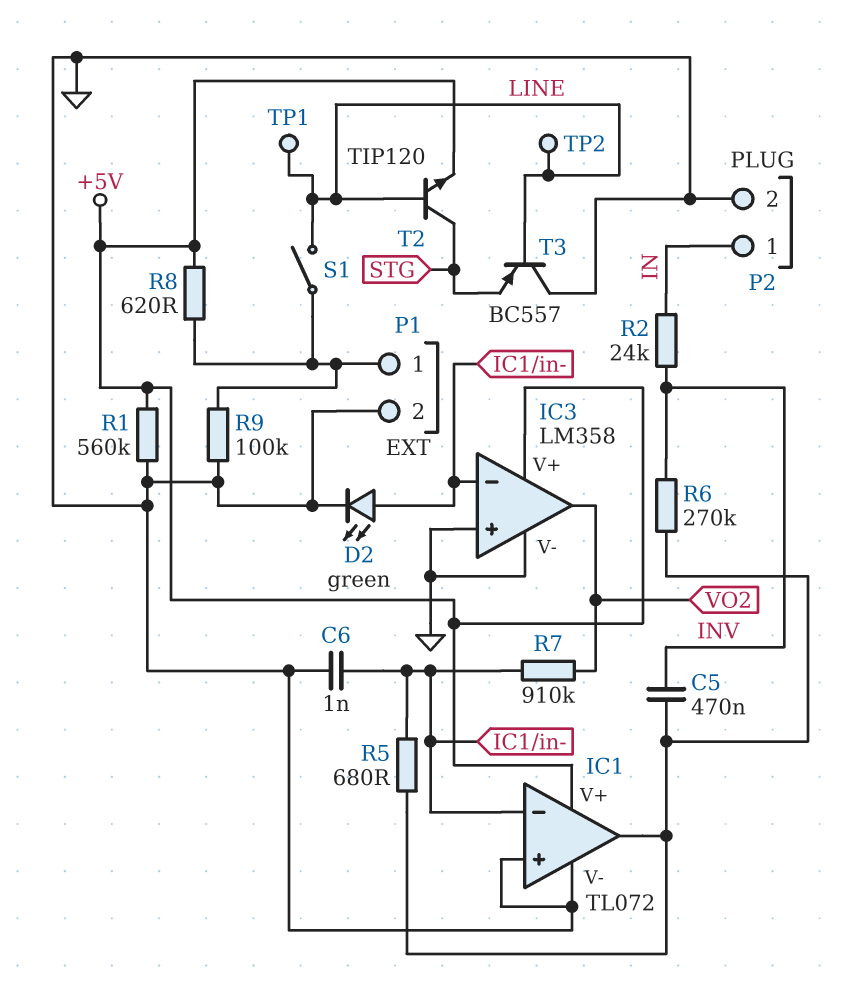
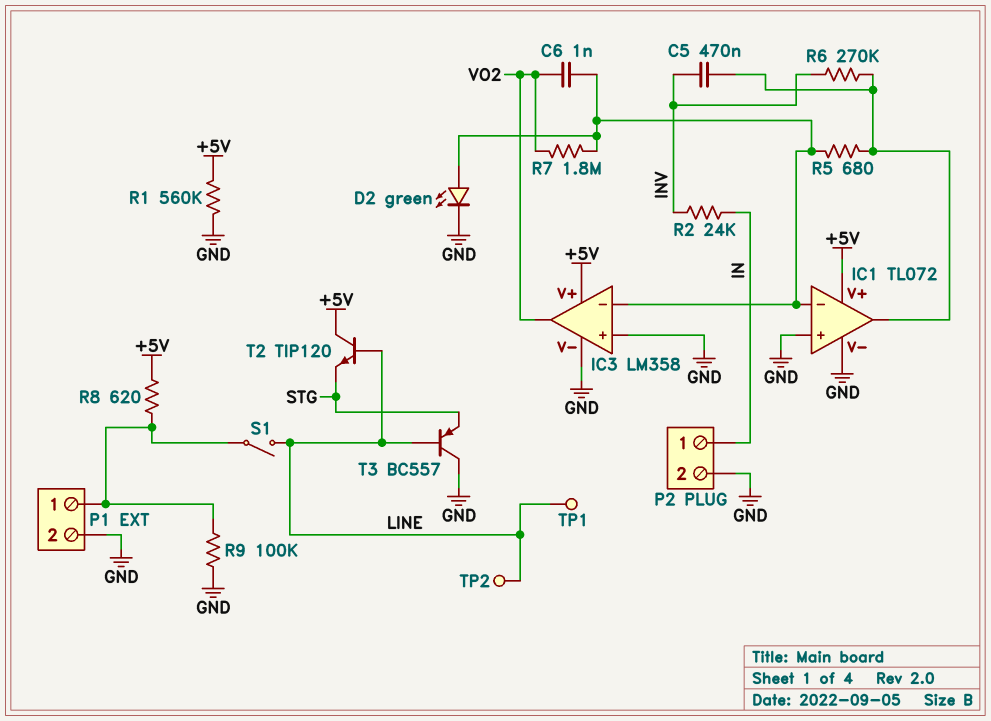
C6: 1nF (GND, IC1/in-) -> 1nF (IC1/in-, VO2)
R7: 910k (IC1/in-, VO2) -> 1.8M (IC1/in-, VO2)
T2: NPN TIP120 (B LINE, C STG, E +5V) -> NPN TIP120 (B LINE, C +5V, E STG)

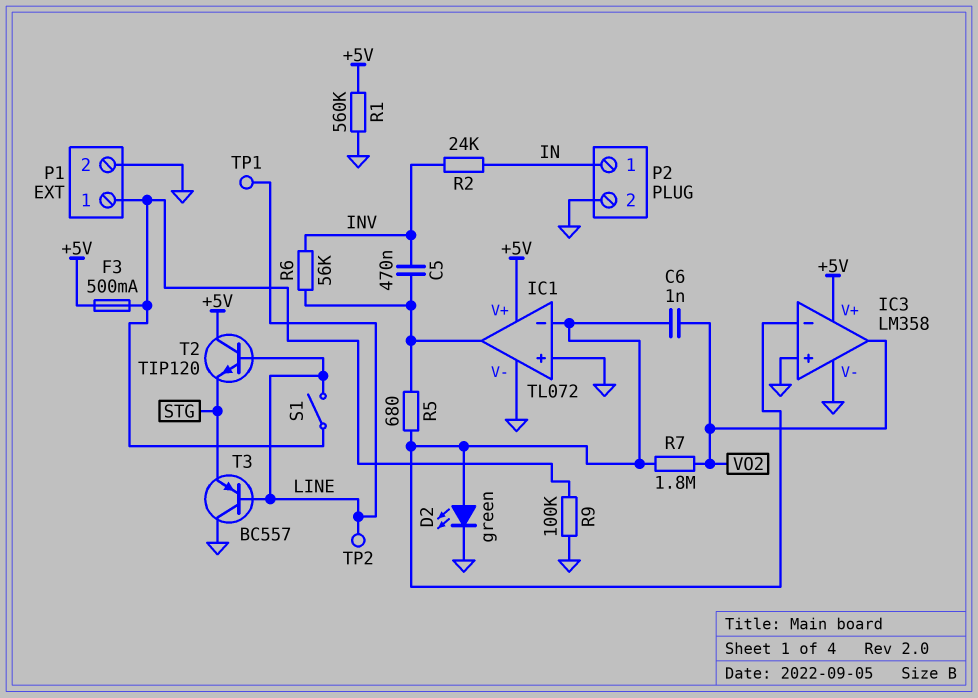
F3: none -> 500mA (+5V, P1/1)
R6: 270k (IC1/out, INV) -> 56k (IC1/out, INV)
R8: 620 (+5V, P1/1) -> none

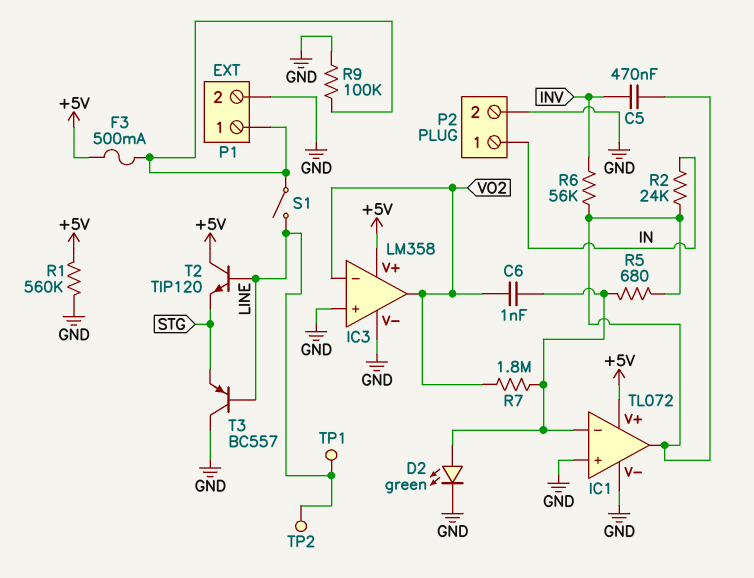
IC3 pin in-: IC1/in- -> VO2
R2: 24k (IN, INV) -> 24k (IC1/out, IN)

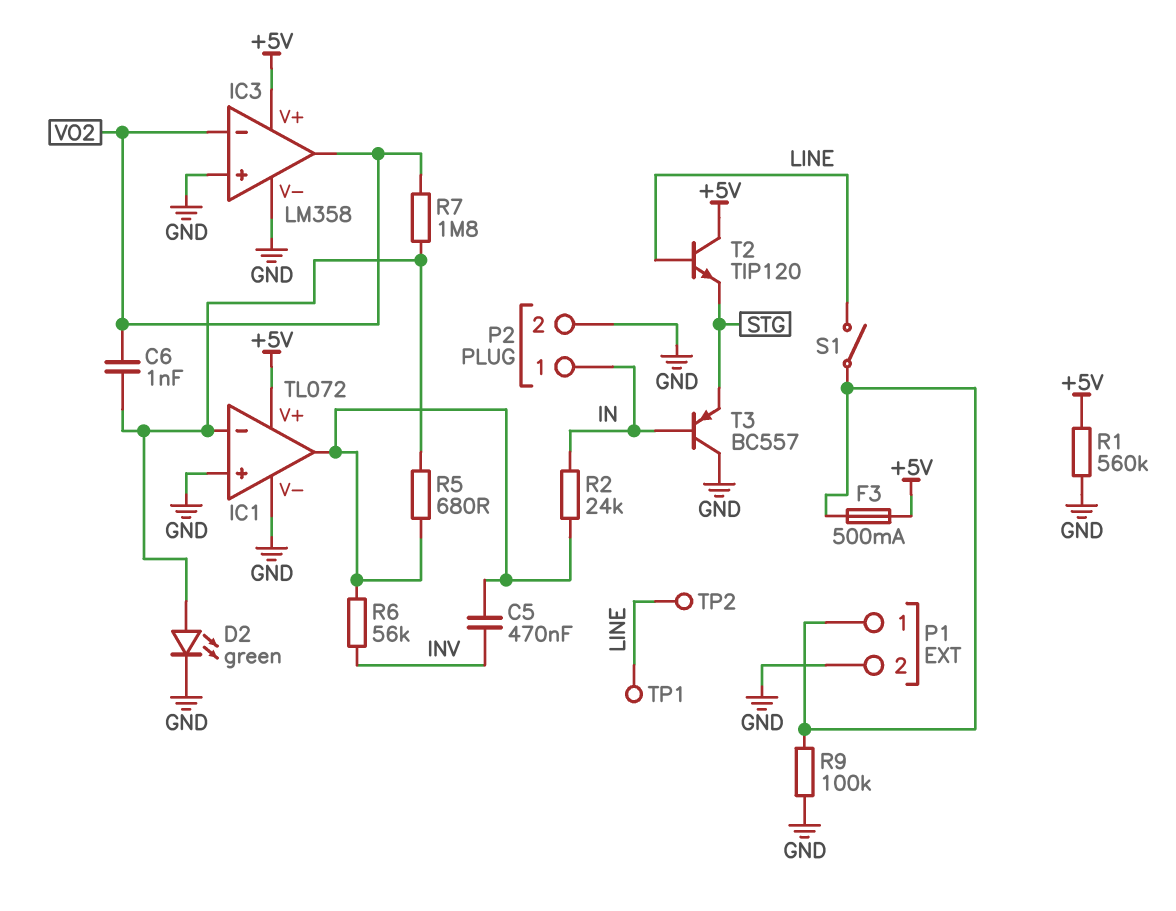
T3: PNP BC557 (B LINE, C GND, E STG) -> PNP BC557 (B IN, C GND, E STG)

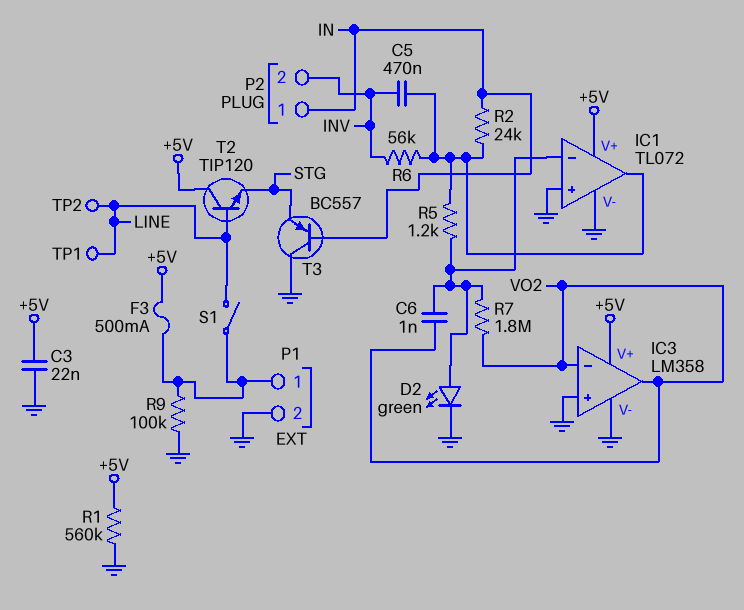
C3: none -> 22nF (+5V, GND)
P2 pin 2: GND -> INV
R5: 680 (IC1/in-, IC1/out) -> 1.2k (IC1/in-, IC1/out)

